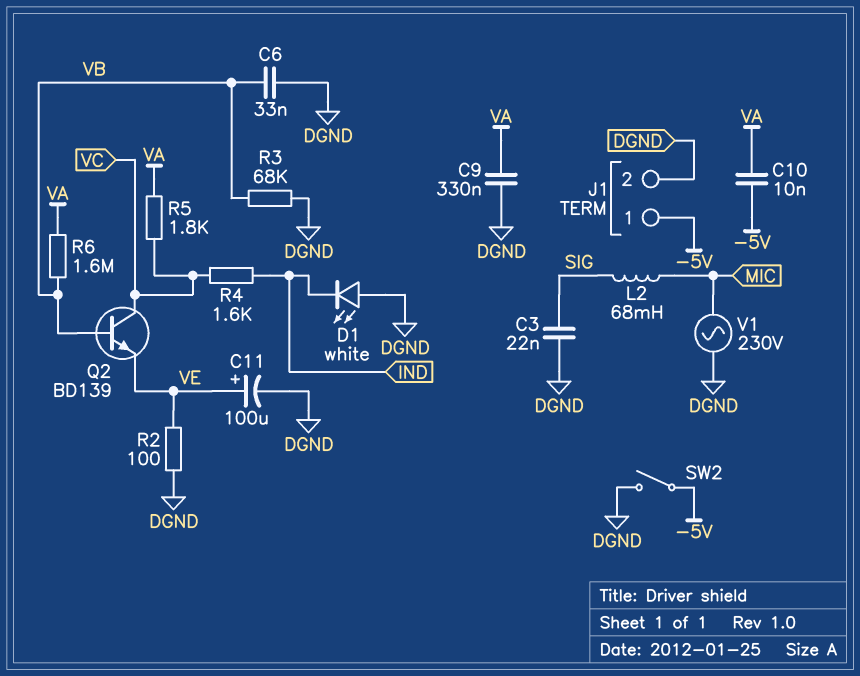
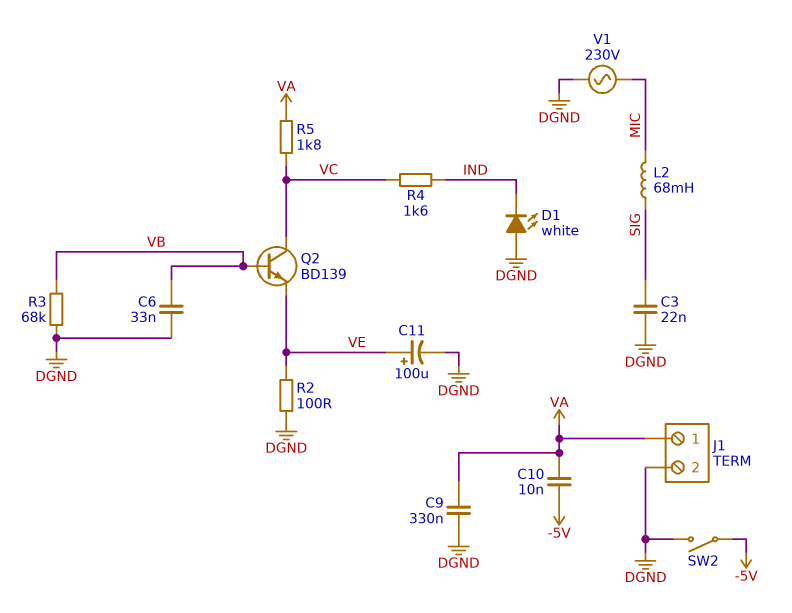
J1 pin 1: -5V -> VA
R6: 1.6M (VA, VB) -> none

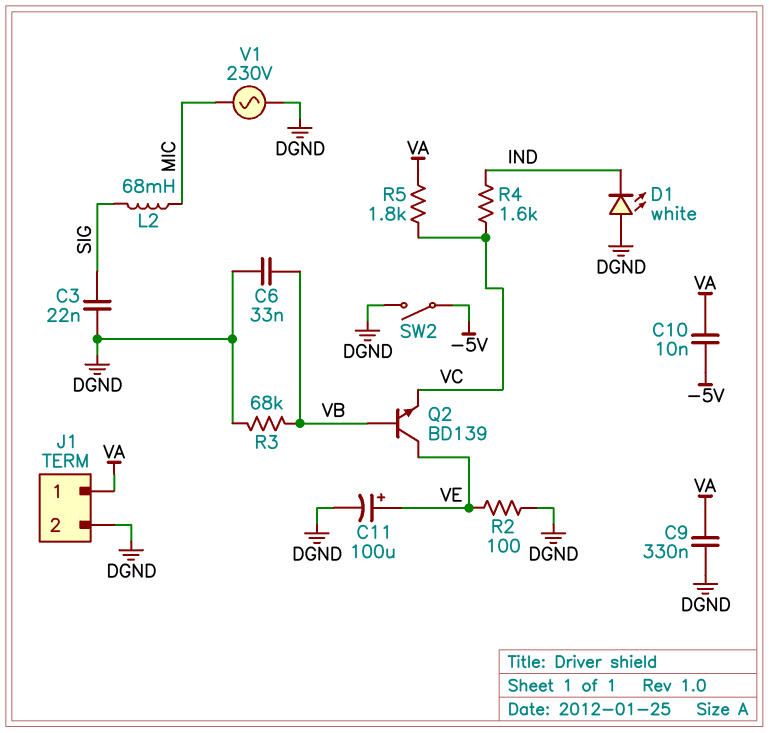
Q2: NPN BD139 (B VB, C VC, E VE) -> NPN BD139 (B VB, C VE, E VC)

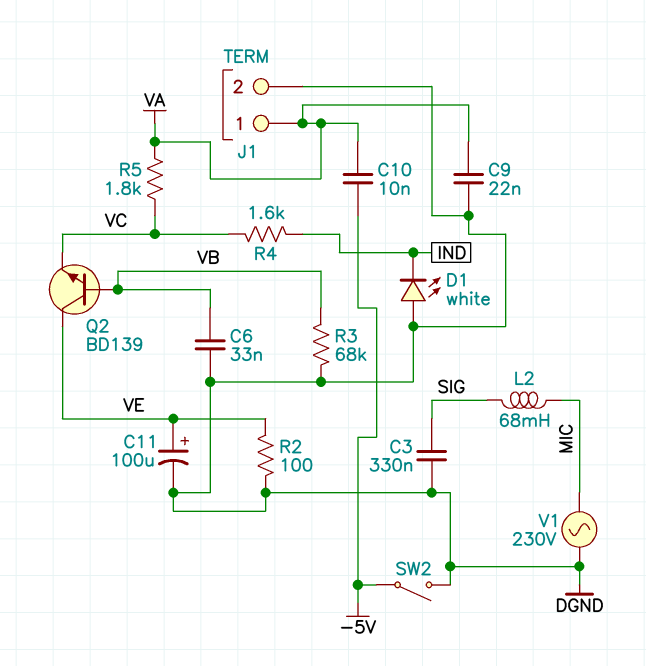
C3: 22nF (DGND, SIG) -> 330nF (DGND, SIG)
C9: 330nF (DGND, VA) -> 22nF (DGND, VA)

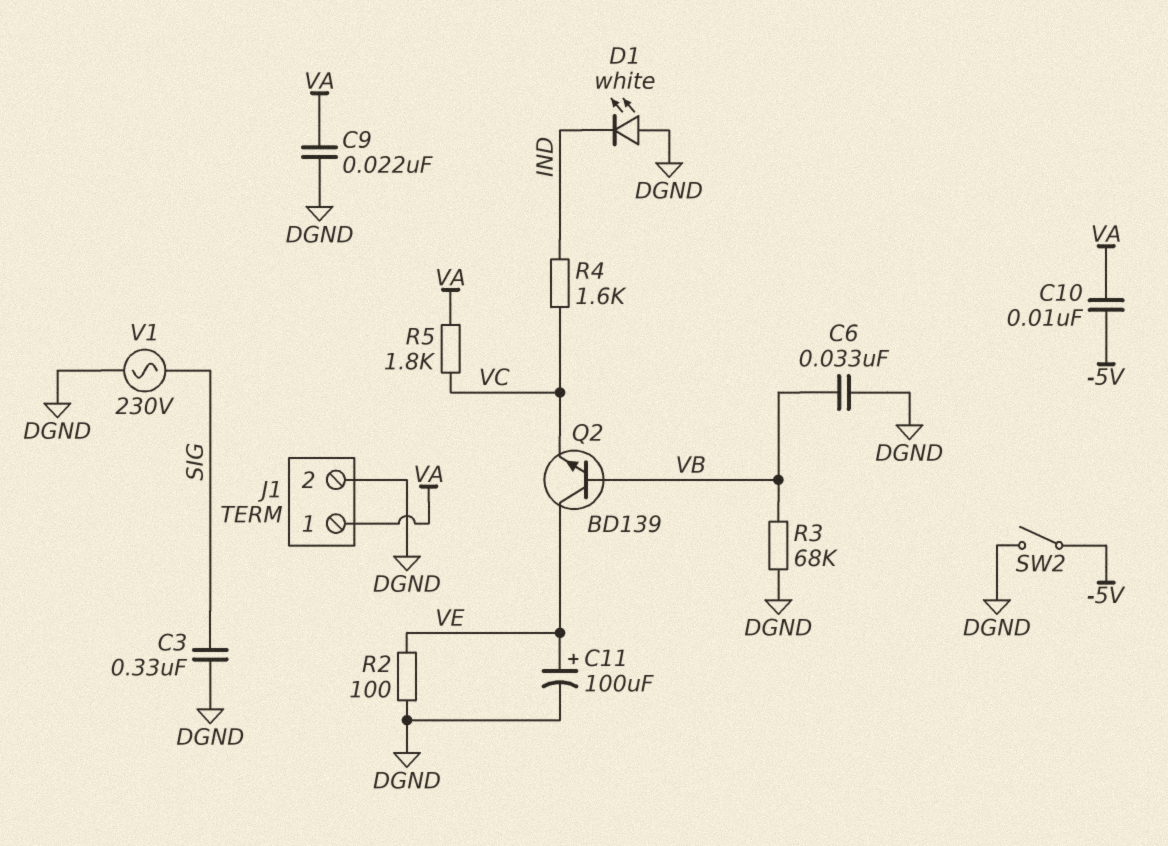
L2: 68mH (MIC, SIG) -> none
V1: AC 230V (DGND, MIC) -> AC 230V (DGND, SIG)

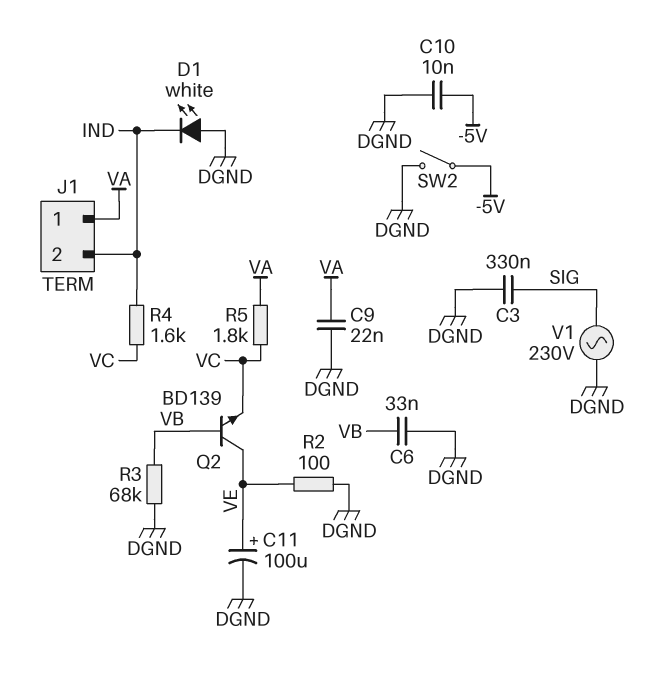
C10: 10nF (-5V, VA) -> 10nF (-5V, DGND)
J1 pin 2: DGND -> IND

